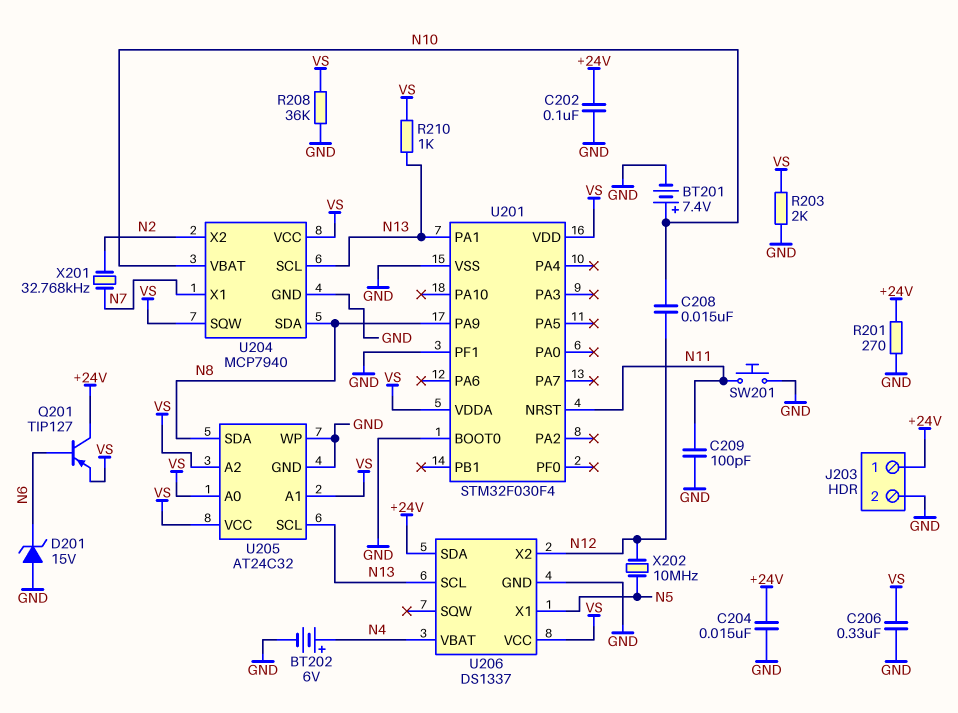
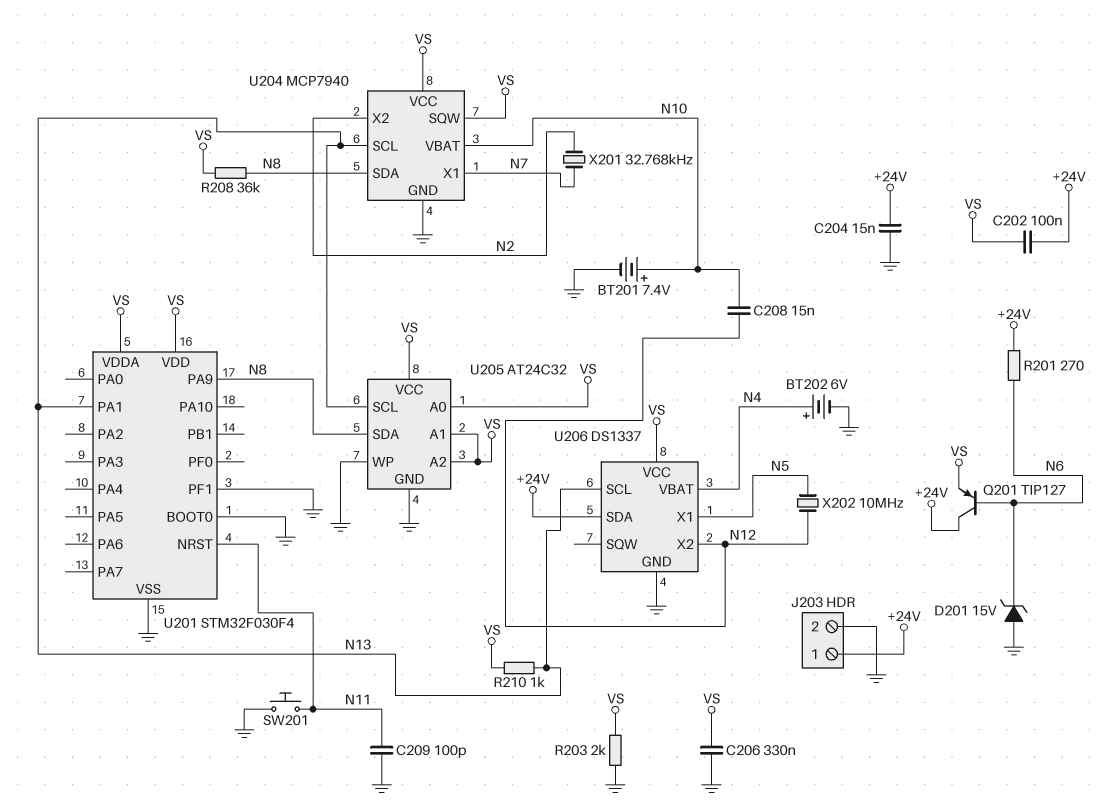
C202: 100nF (+24V, GND) -> 100nF (+24V, VS)
R201: 270 (+24V, GND) -> 270 (+24V, N6)
R208: 36k (GND, VS) -> 36k (N8, VS)

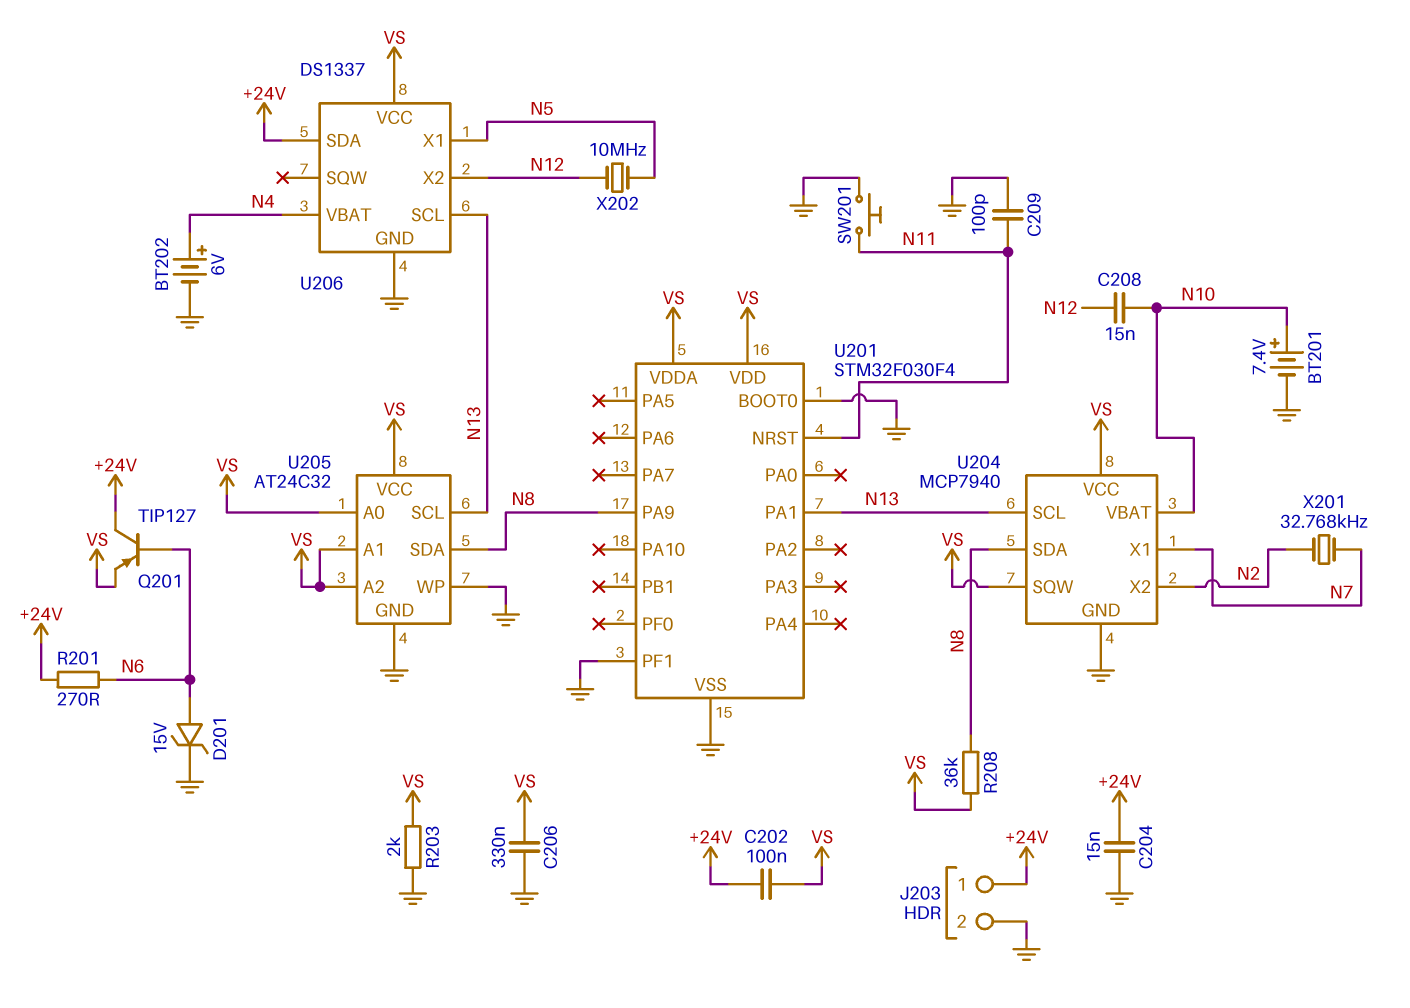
D201: zener 15V (A GND, K N6) -> zener 15V (A N6, K GND)
R210: 1k (N13, VS) -> none

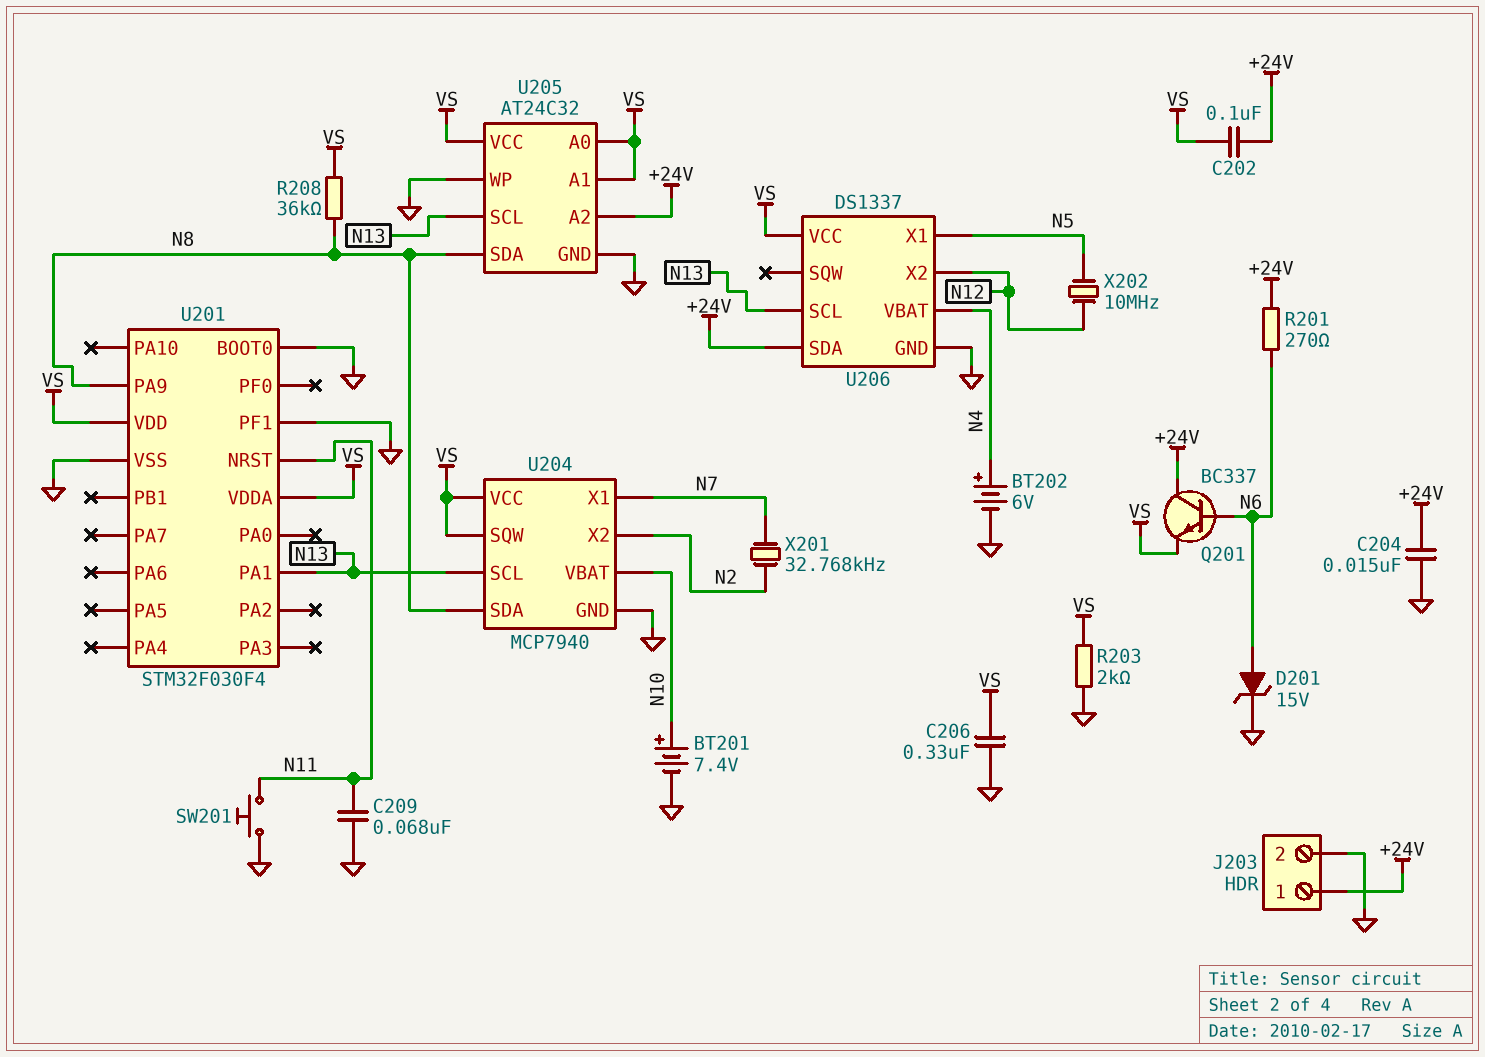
C208: 15nF (N10, N12) -> none
C209: 100pF (GND, N11) -> 68nF (GND, N11)
Q201: PNP TIP127 (B N6, C +24V, E VS) -> NPN BC337 (B N6, C +24V, E VS)
U205 pin A2: VS -> +24V

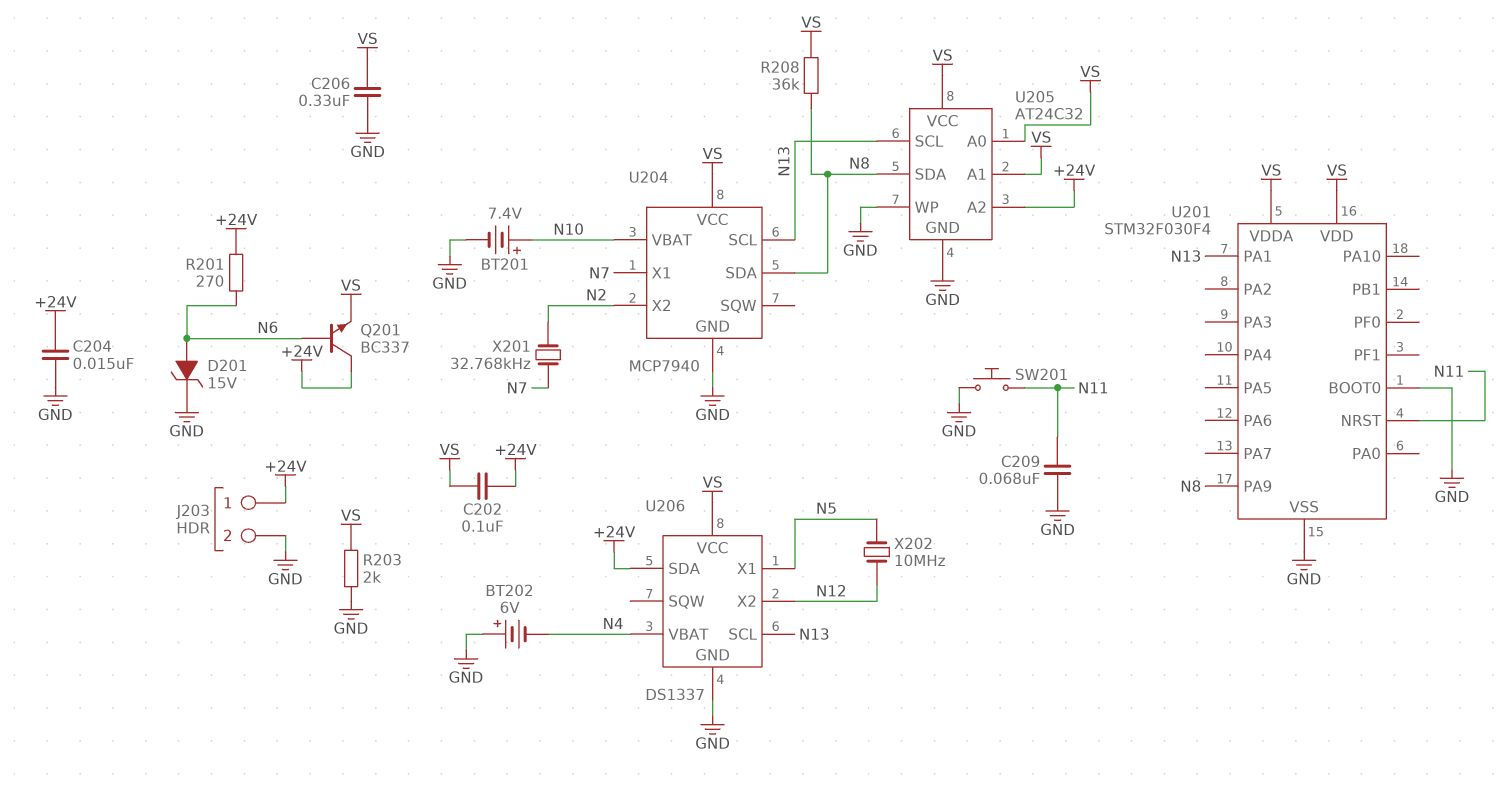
BT202: 6V (plus N4, minus GND) -> 6V (plus GND, minus N4)
U201 pin PF1: GND -> none
U204 pin SQW: VS -> none

